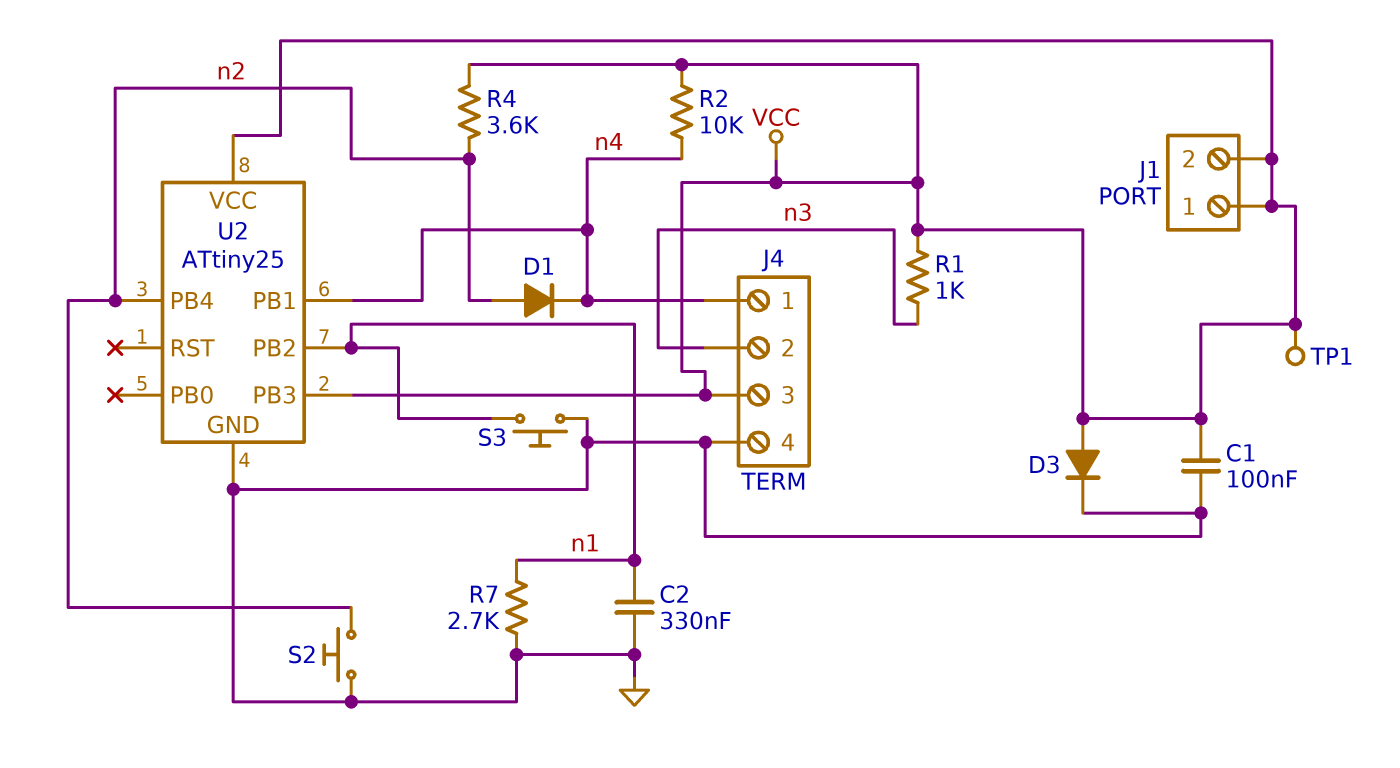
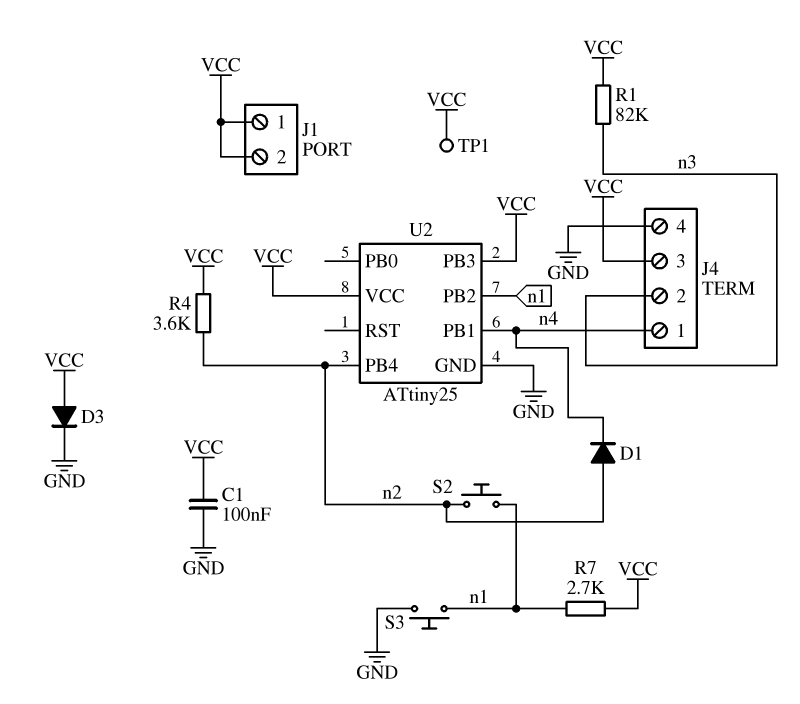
C2: 330nF (GND, n1) -> none
R1: 1k (VCC, n3) -> 82k (VCC, n3)
R2: 10k (VCC, n4) -> none
R7: 2.7k (GND, n1) -> 2.7k (VCC, n1)
S2: button (GND, n2) -> button (n1, n2)

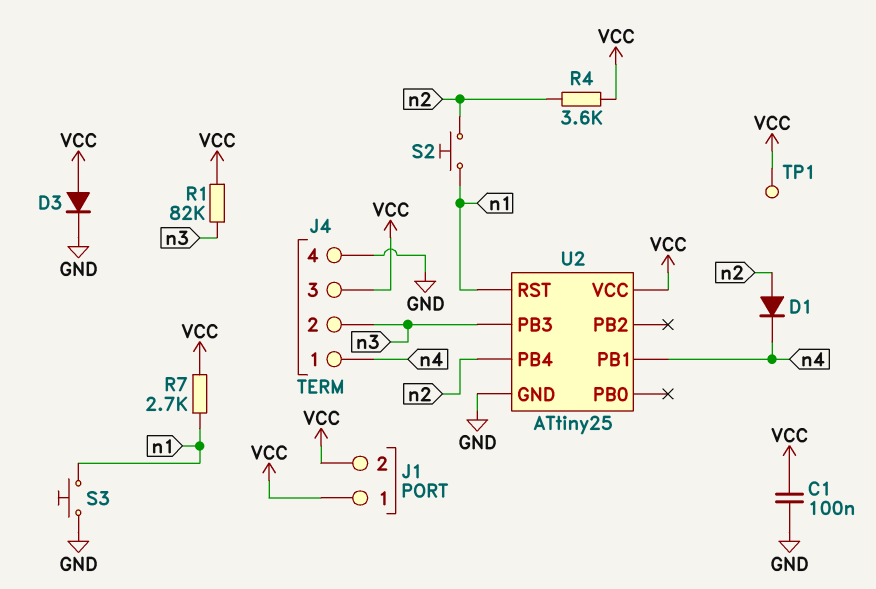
U2 pin PB2: n1 -> none
U2 pin PB3: VCC -> n3
U2 pin RST: none -> n1

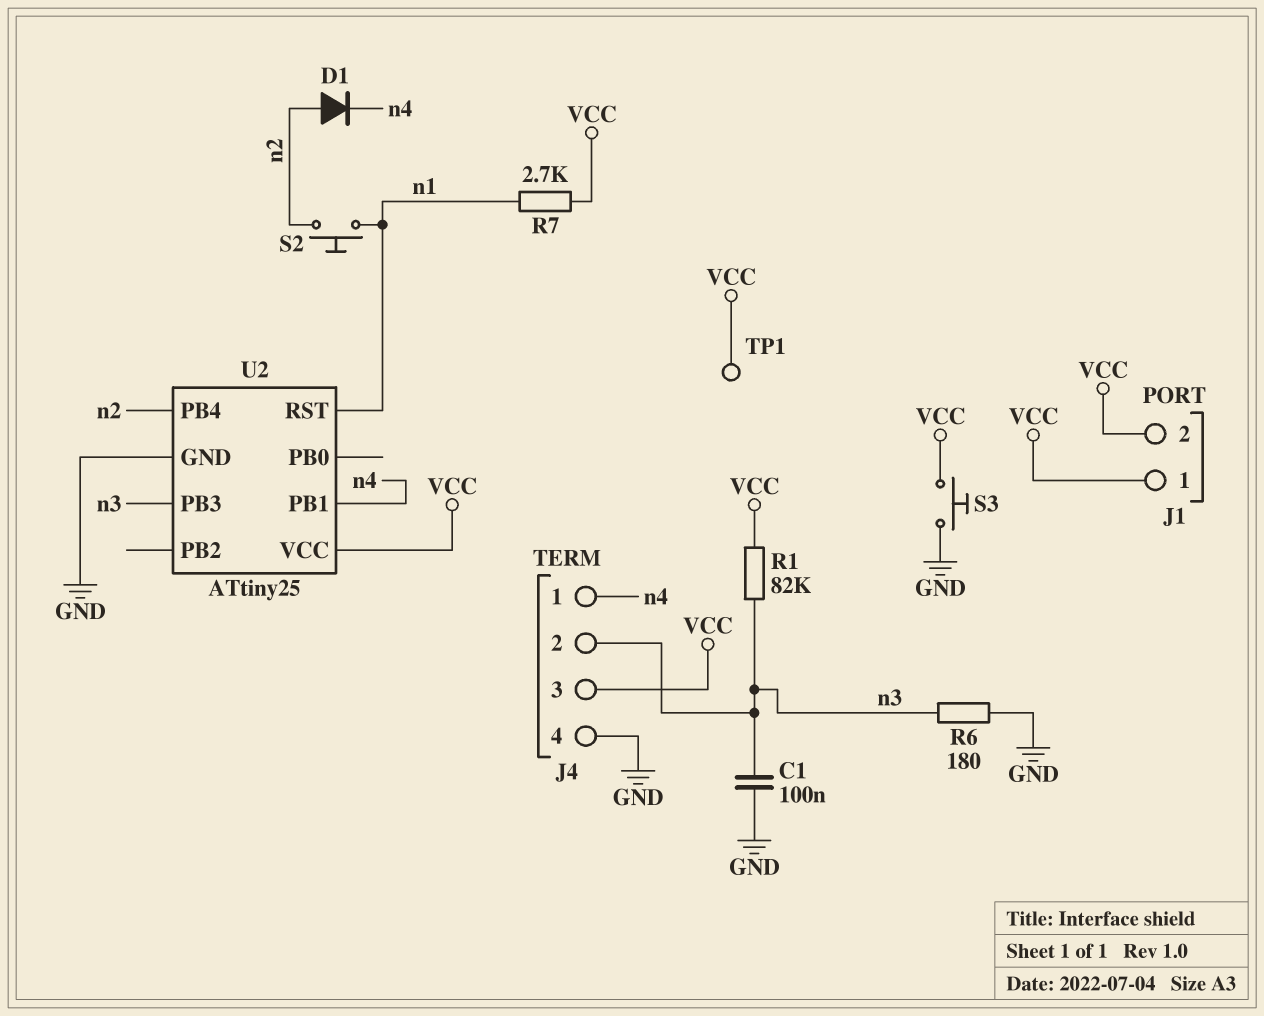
C1: 100nF (GND, VCC) -> 100nF (GND, n3)
D3: diode (A VCC, K GND) -> none
R4: 3.6k (VCC, n2) -> none
R6: none -> 180 (GND, n3)
S3: button (GND, n1) -> button (GND, VCC)

